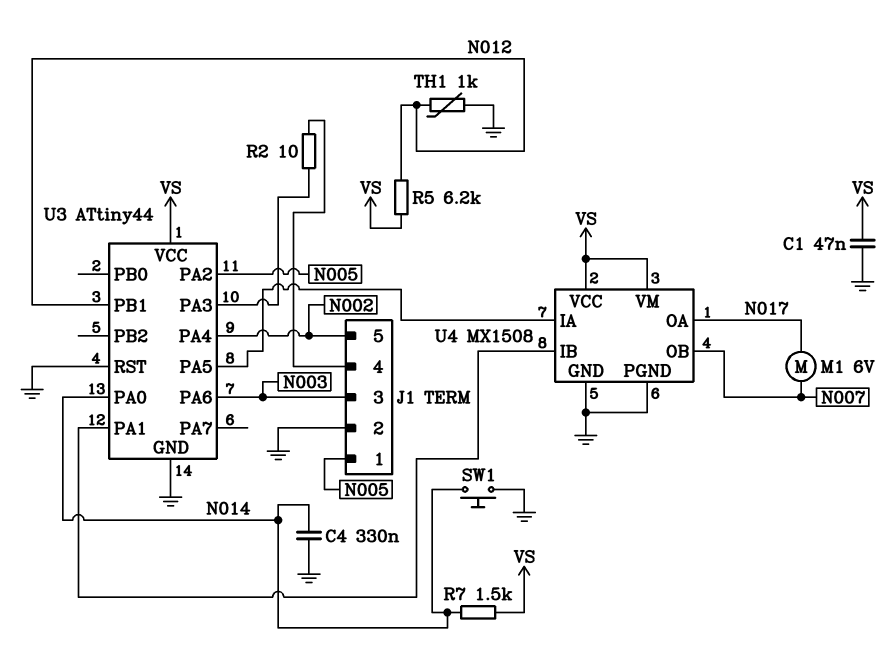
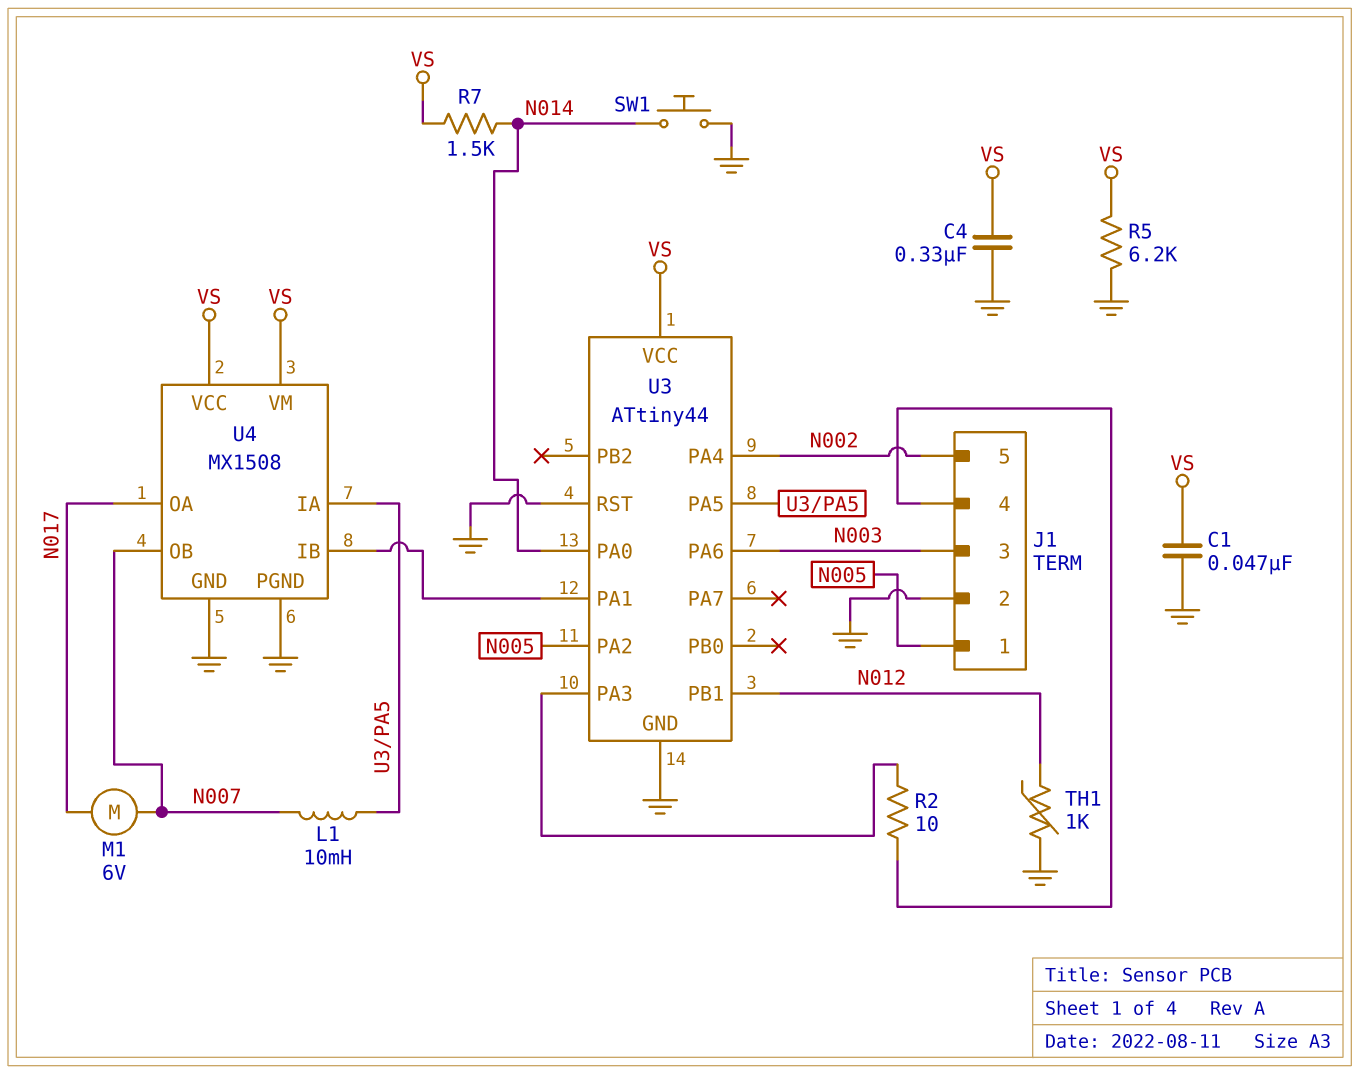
C4: 330nF (GND, N014) -> 330nF (GND, VS)
L1: none -> 10mH (N007, U3/PA5)
R5: 6.2k (N012, VS) -> 6.2k (GND, VS)

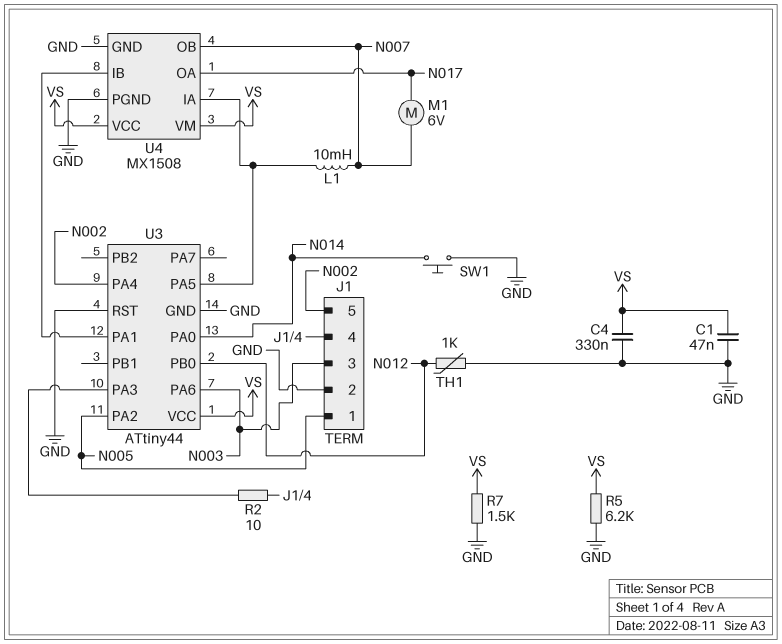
R7: 1.5k (N014, VS) -> 1.5k (GND, VS)
U3 pin PB0: none -> N012
U3 pin PB1: N012 -> none

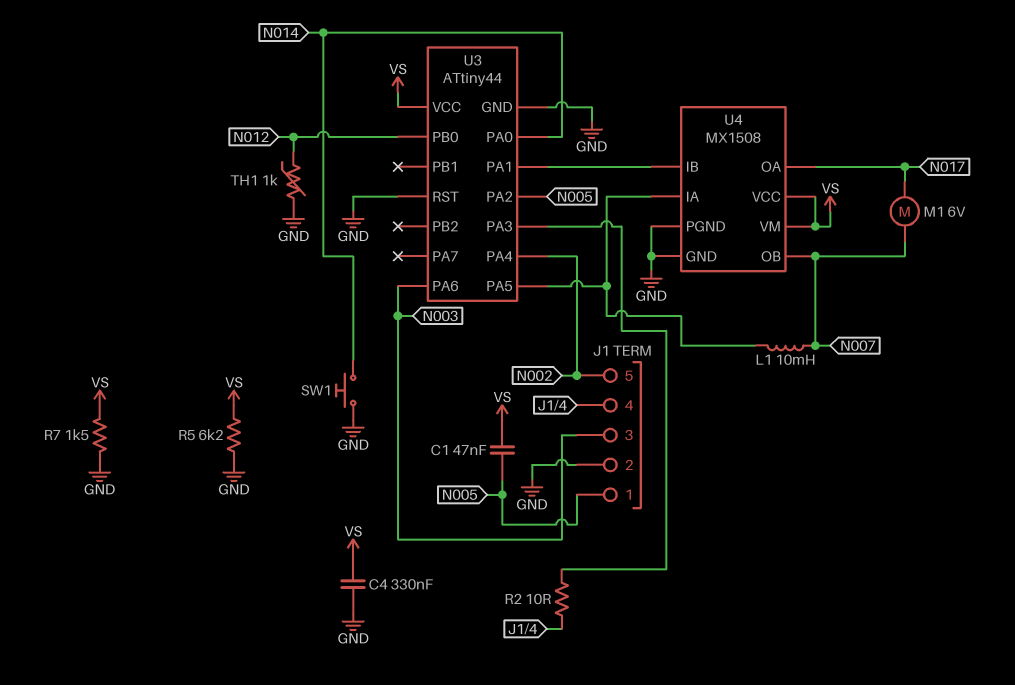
C1: 47nF (GND, VS) -> 47nF (N005, VS)

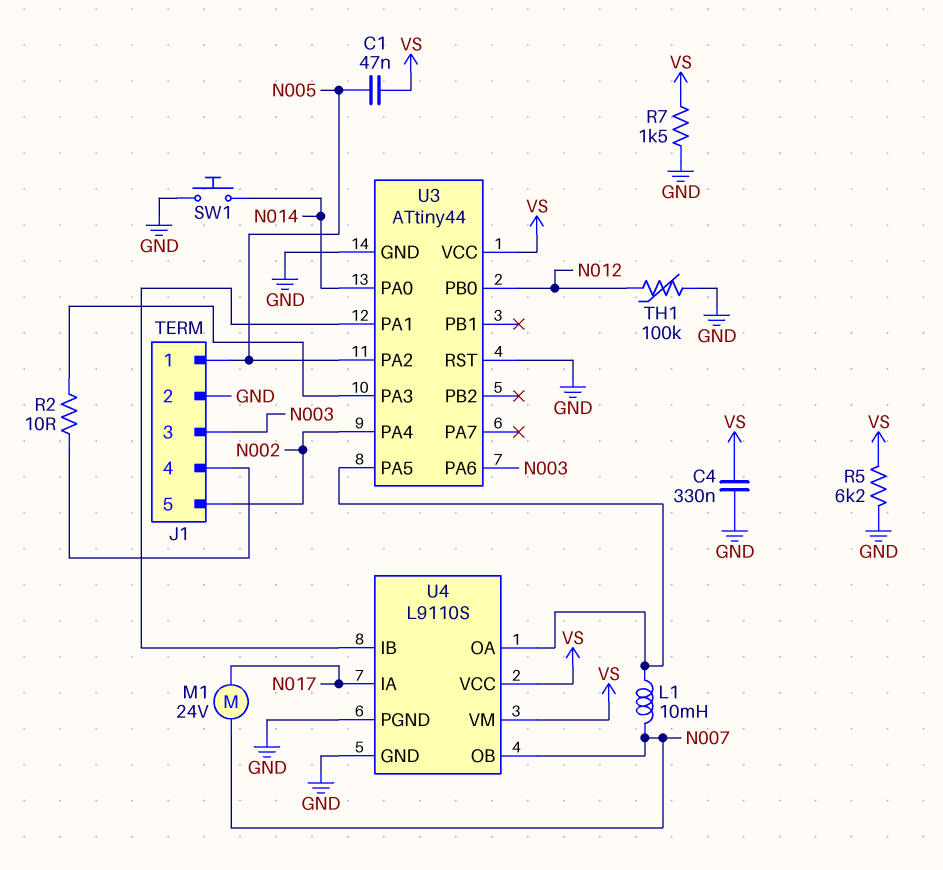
M1: motor 6V (N007, N017) -> motor 24V (N007, N017)
TH1: 1k (GND, N012) -> 100k (GND, N012)
U4: MX1508 -> L9110S
U4 pin IA: U3/PA5 -> N017
U4 pin OA: N017 -> U3/PA5

